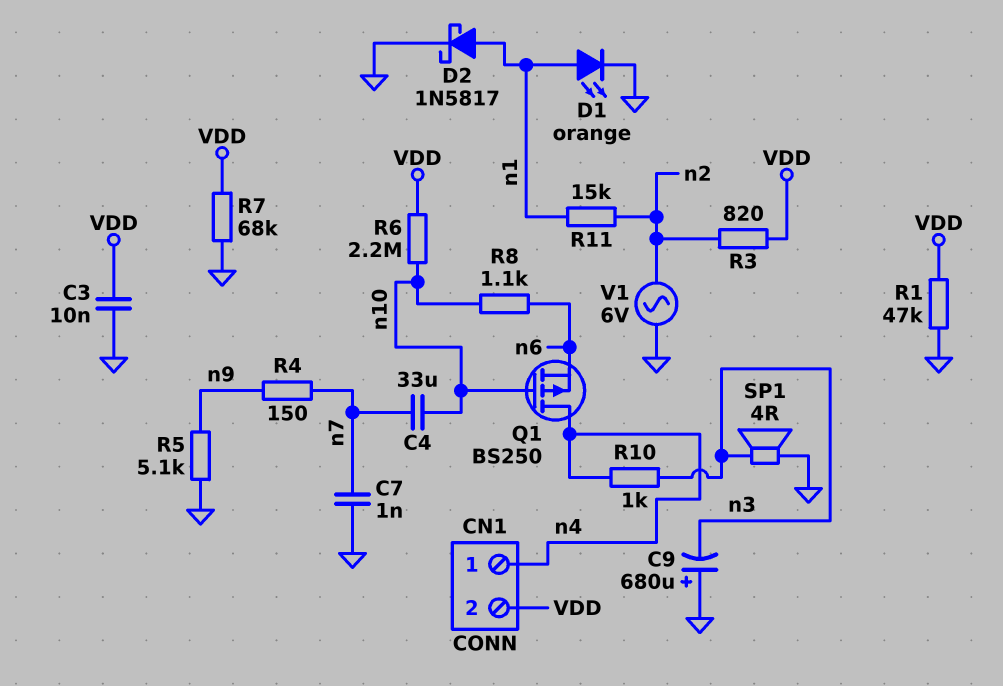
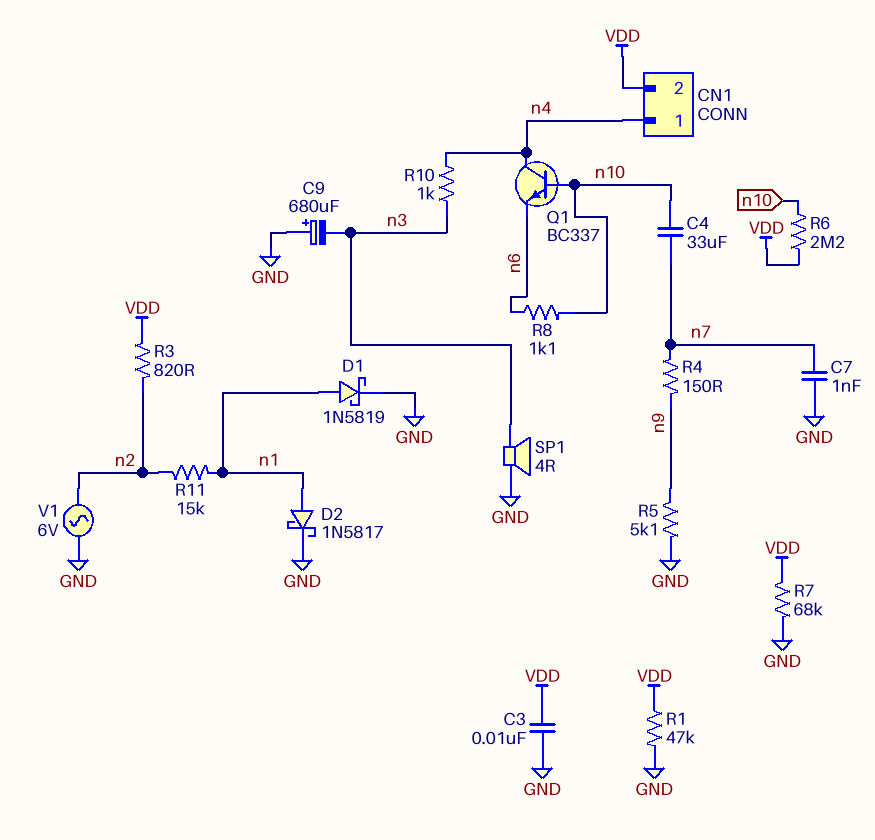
D1: LED orange (A n1, K GND) -> schottky 1N5819 (A n1, K GND)
Q1: PMOS BS250 (G n10, D n4, S n6) -> NPN BC337 (B n10, C n4, E n6)

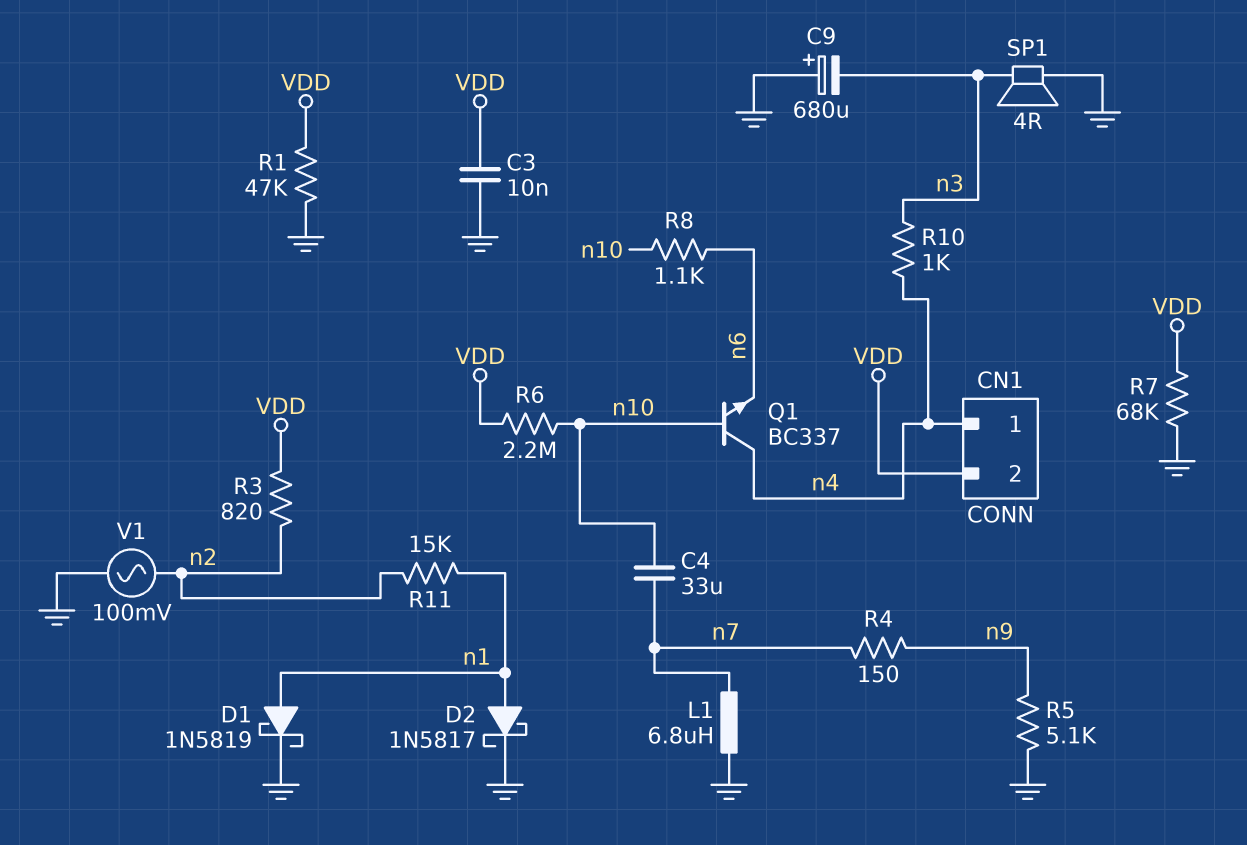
C7: 1nF (GND, n7) -> none
L1: none -> 6.8uH (GND, n7)
V1: AC 6V (GND, n2) -> AC 100mV (GND, n2)

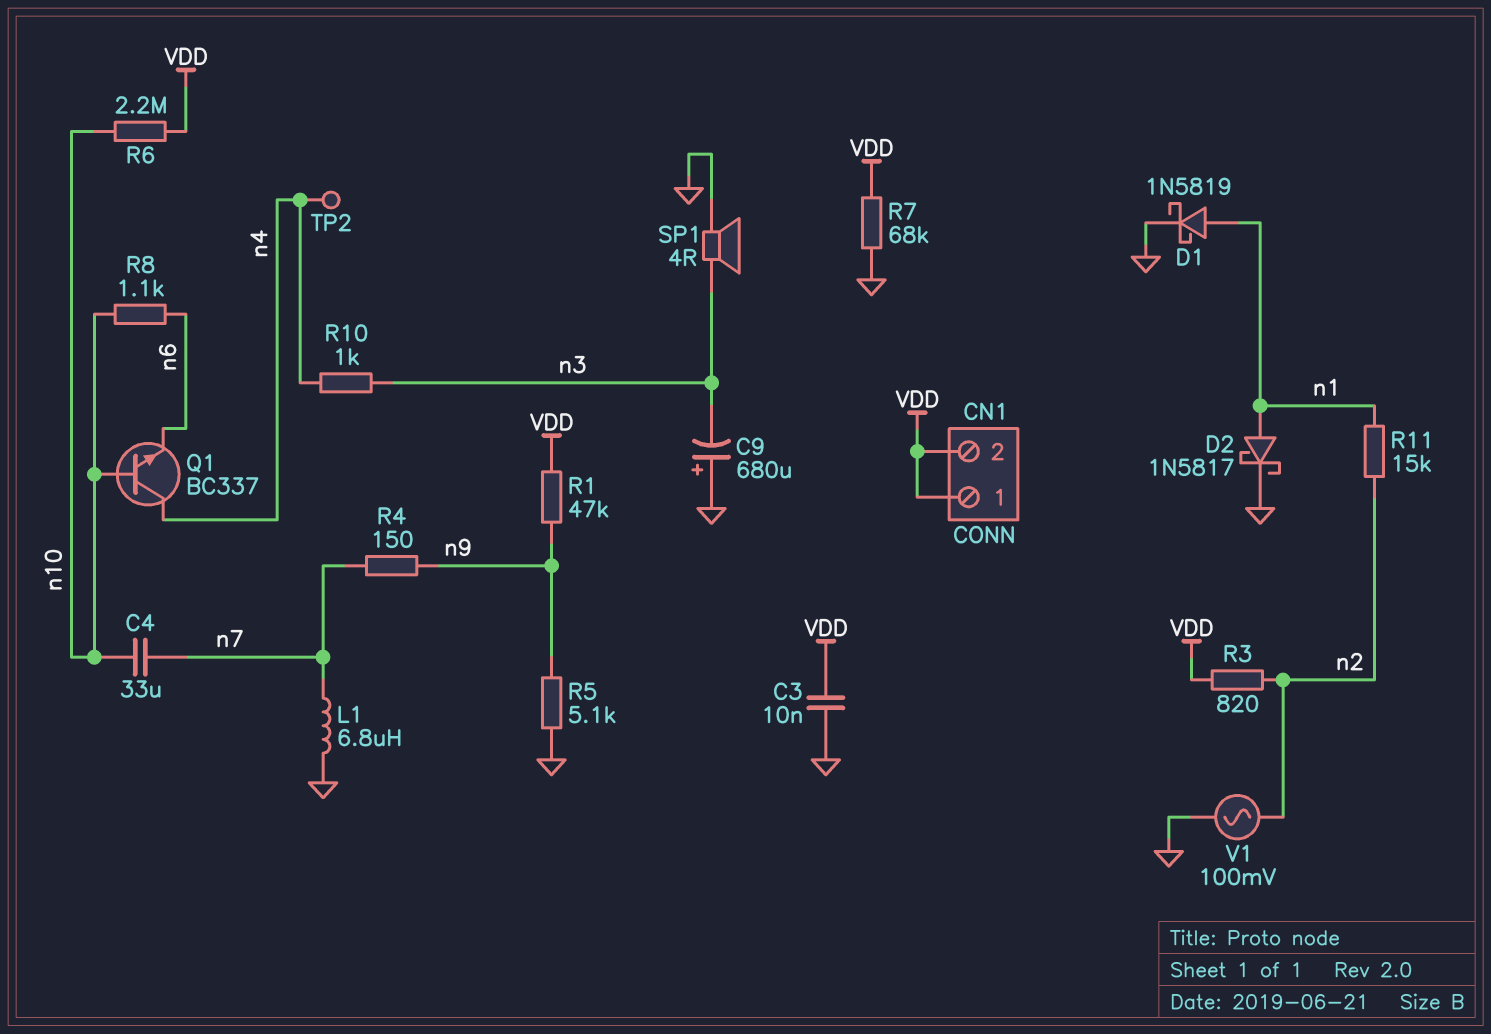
CN1 pin 1: n4 -> VDD
R1: 47k (GND, VDD) -> 47k (VDD, n9)
TP2: none -> test point (n4)

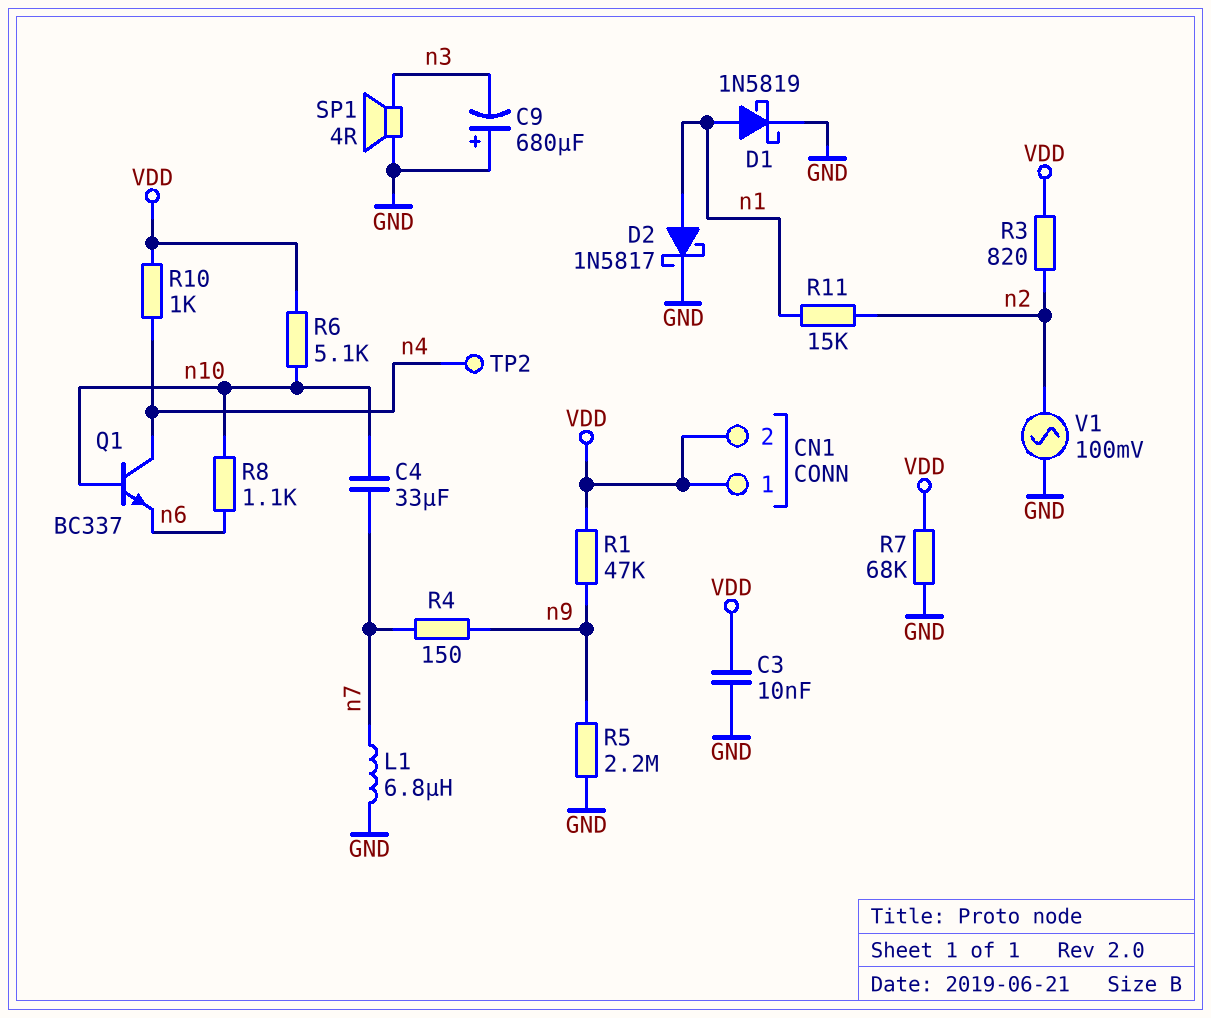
R5: 5.1k (GND, n9) -> 2.2M (GND, n9)
R6: 2.2M (VDD, n10) -> 5.1k (VDD, n10)
R10: 1k (n3, n4) -> 1k (VDD, n4)

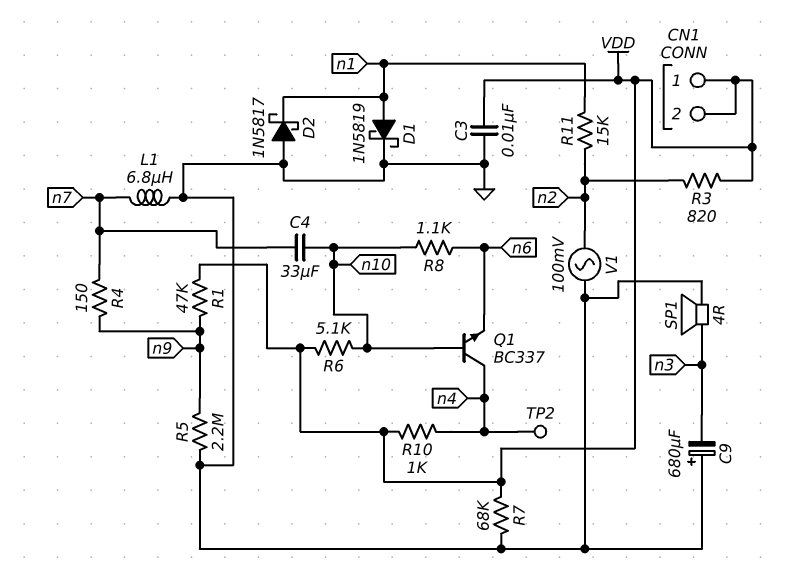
D2: schottky 1N5817 (A n1, K GND) -> schottky 1N5817 (A GND, K n1)

